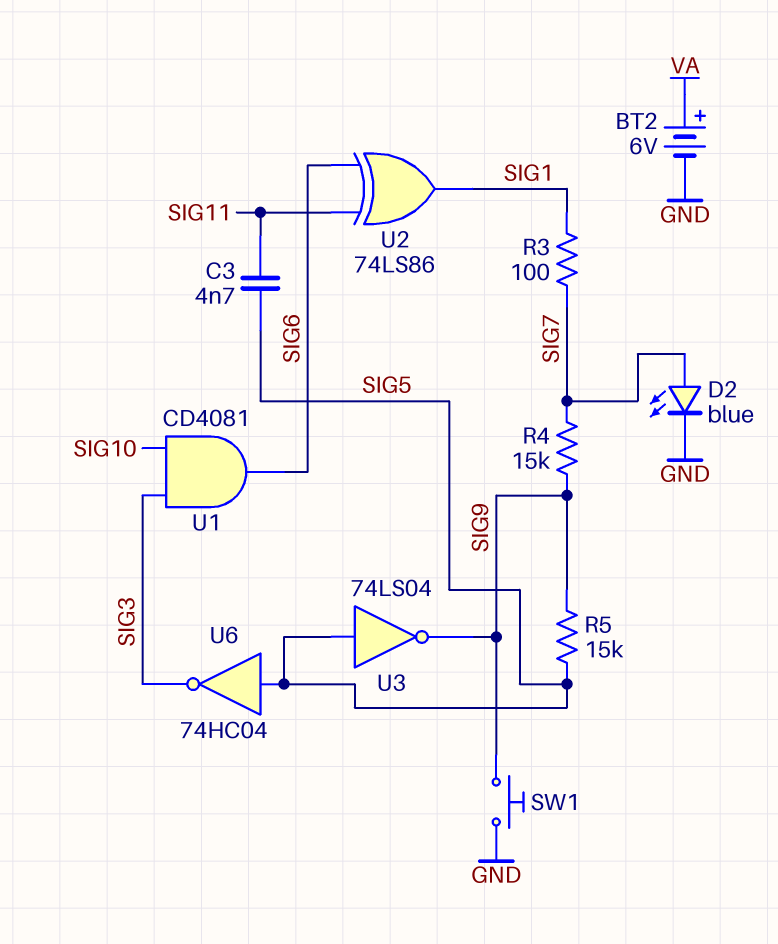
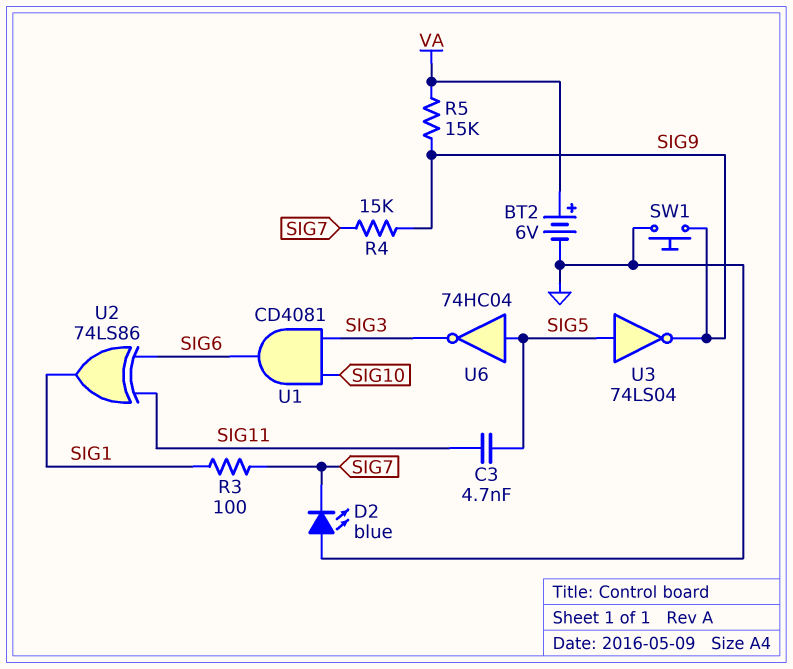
D2: LED blue (A SIG7, K GND) -> LED blue (A GND, K SIG7)
R5: 15k (SIG5, SIG9) -> 15k (SIG9, VA)

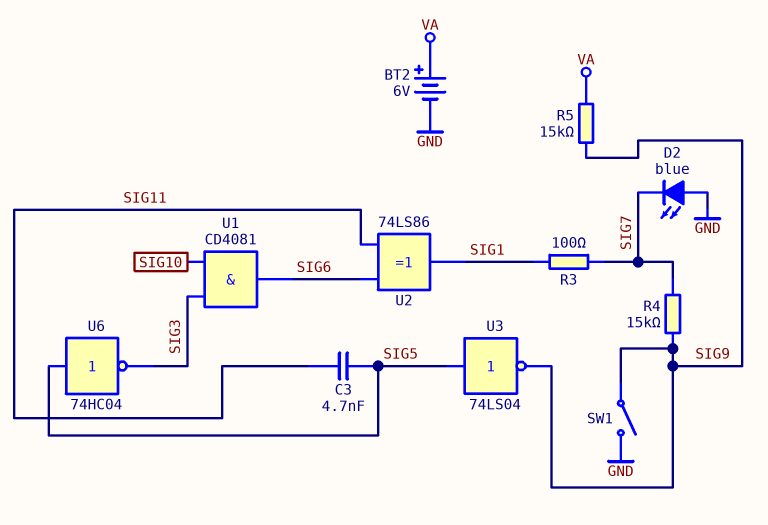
SW1: button (GND, SIG9) -> switch (GND, SIG9)

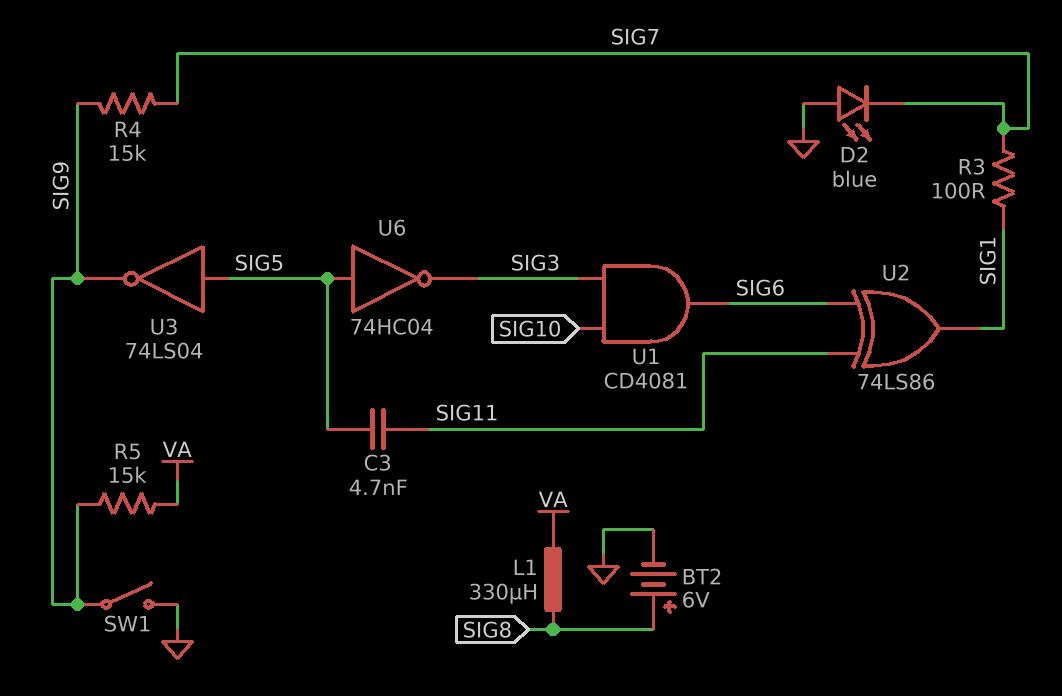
BT2: 6V (plus VA, minus GND) -> 6V (plus SIG8, minus GND)
L1: none -> 330uH (SIG8, VA)

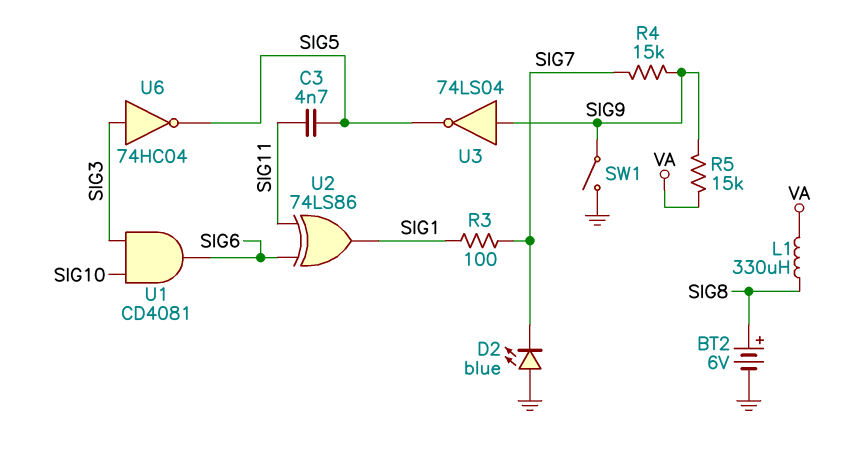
U3: NOT 74LS04 (in SIG5, out SIG9) -> NOT 74LS04 (in SIG9, out SIG5)
U6: NOT 74HC04 (in SIG5, out SIG3) -> NOT 74HC04 (in SIG3, out SIG5)

